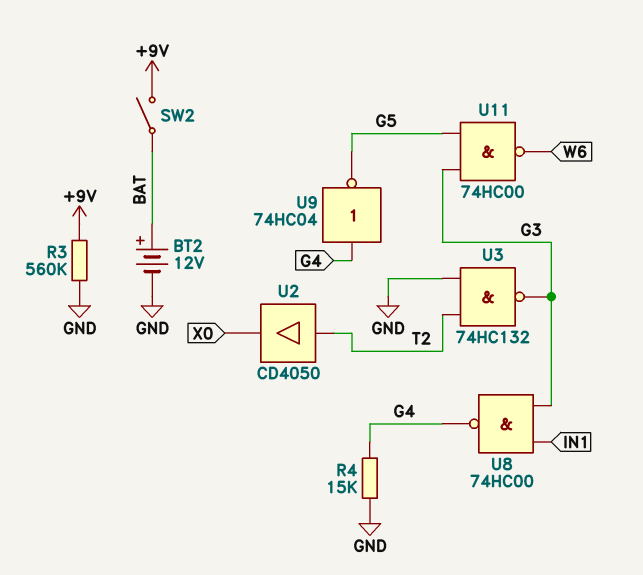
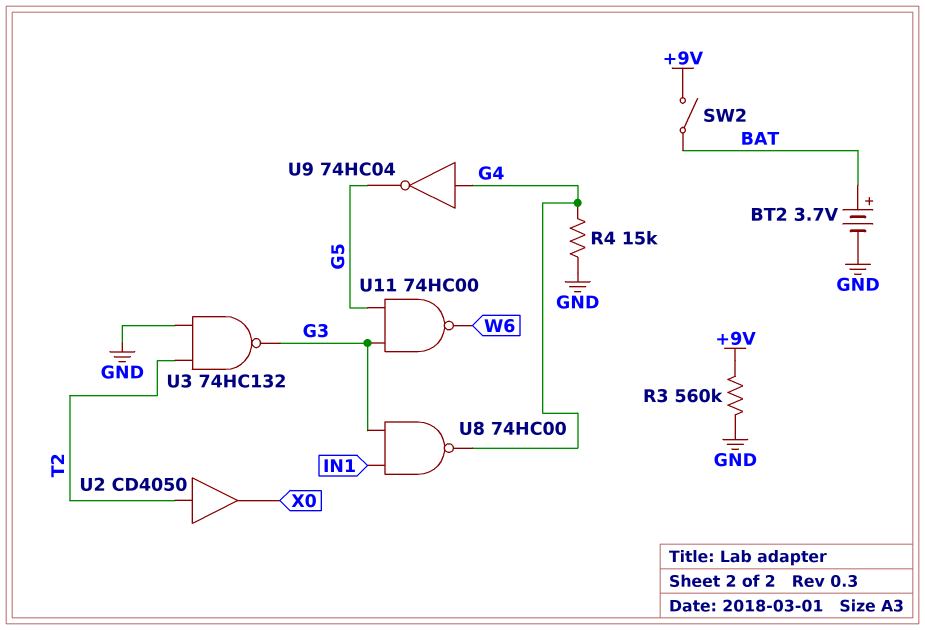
BT2: 12V (plus BAT, minus GND) -> 3.7V (plus BAT, minus GND)

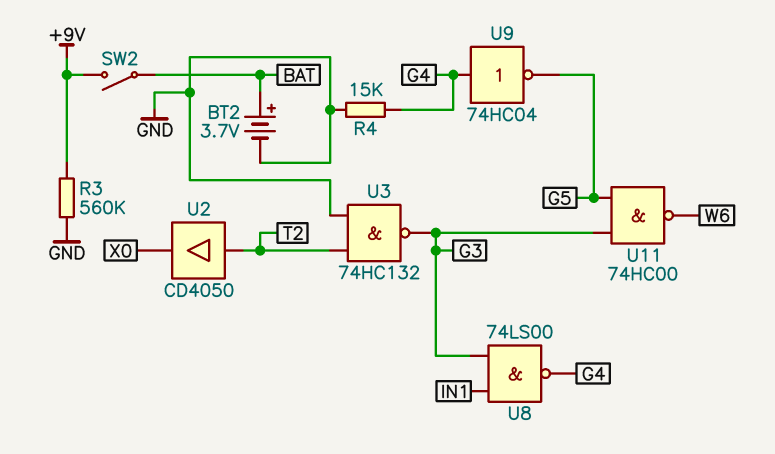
U8: NAND 74HC00 (in G3, in IN1, out G4) -> NAND 74LS00 (in G3, in IN1, out G4)

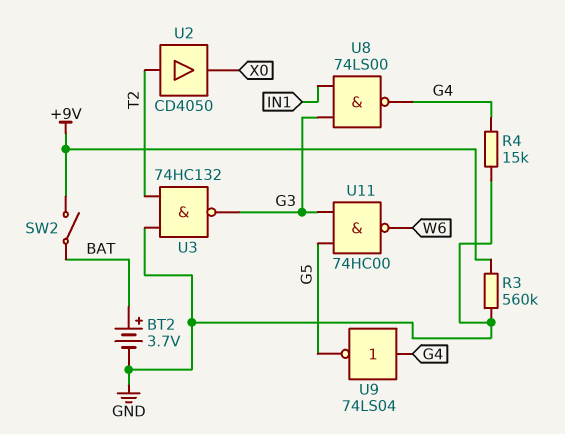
U9: NOT 74HC04 (in G4, out G5) -> NOT 74LS04 (in G4, out G5)

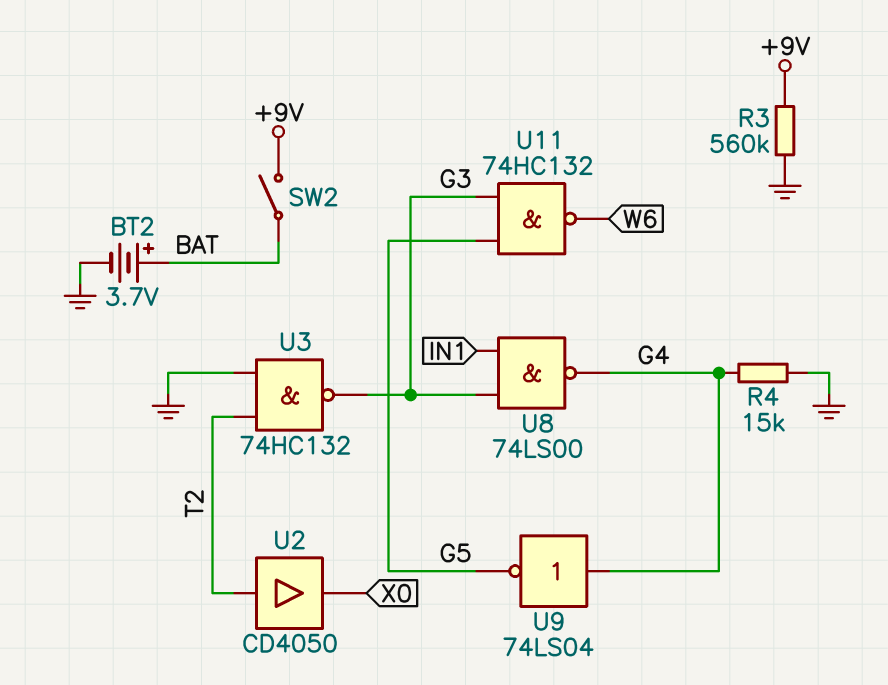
U11: NAND 74HC00 (in G3, in G5, out W6) -> NAND 74HC132 (in G3, in G5, out W6)

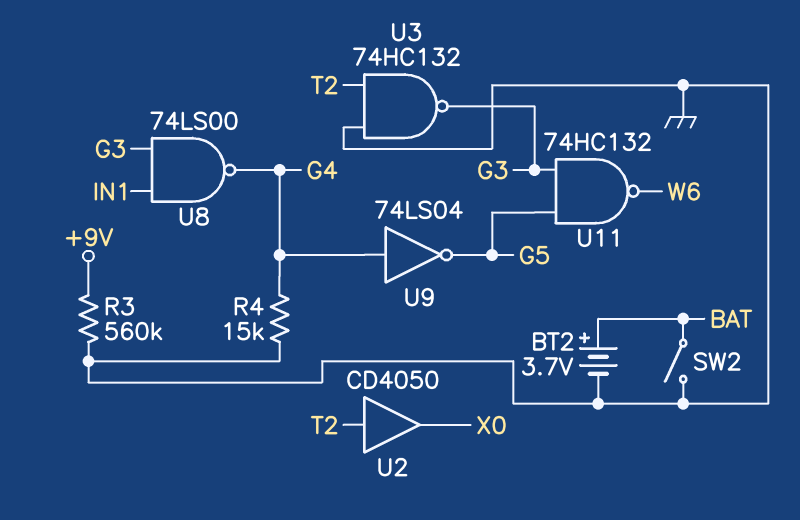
SW2: switch (+9V, BAT) -> switch (BAT, GND)

